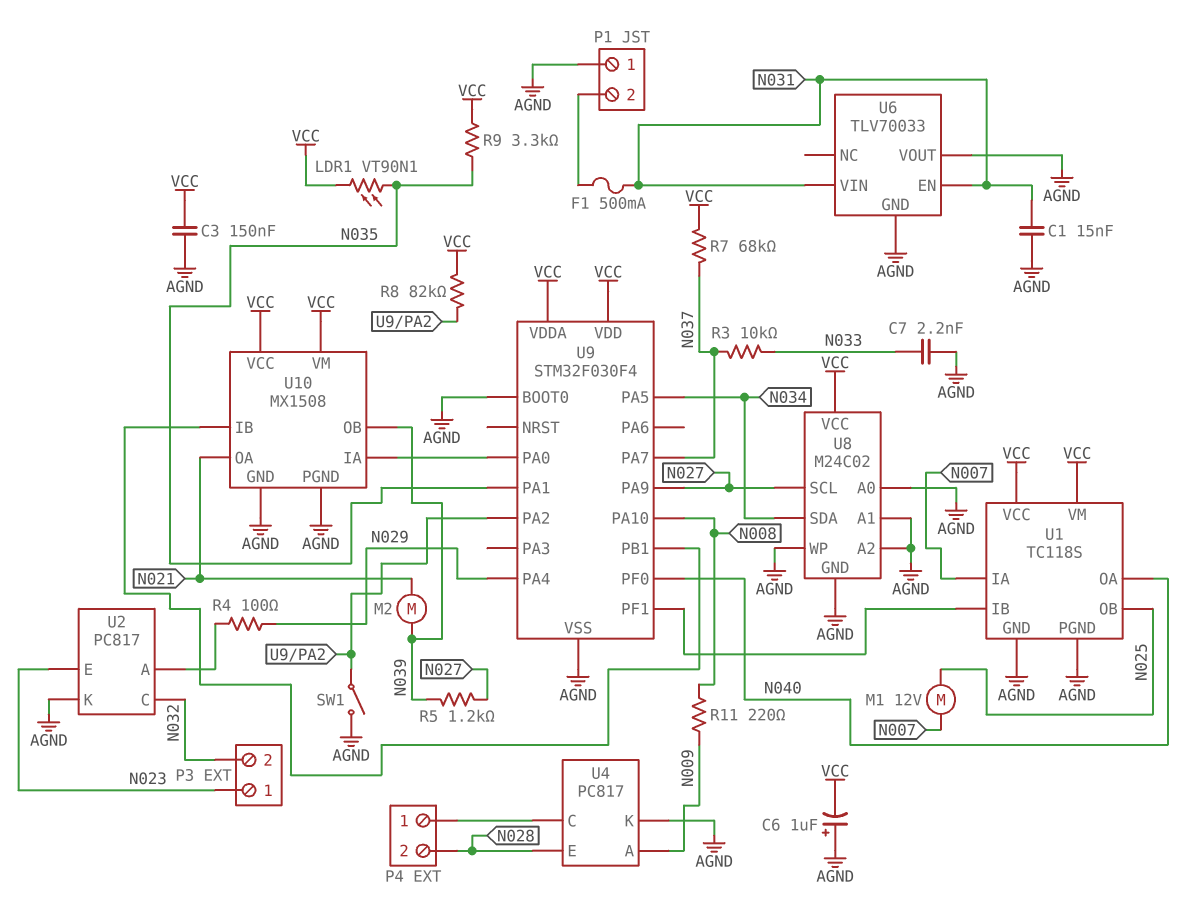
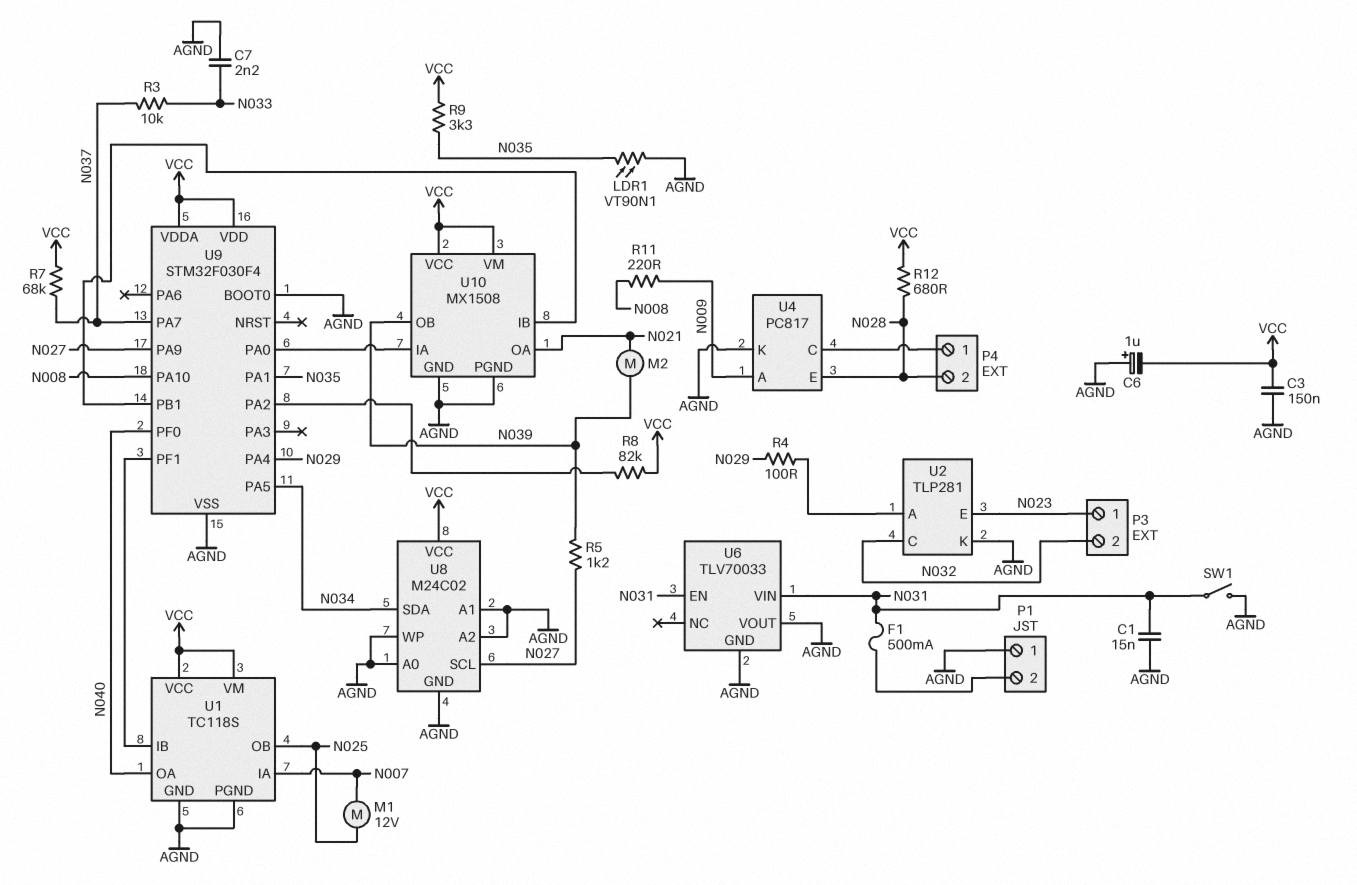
LDR1: VT90N1 (N035, VCC) -> VT90N1 (AGND, N035)
R12: none -> 680 (N028, VCC)
SW1: switch (AGND, U9/PA2) -> switch (AGND, N031)
U2: PC817 -> TLP281

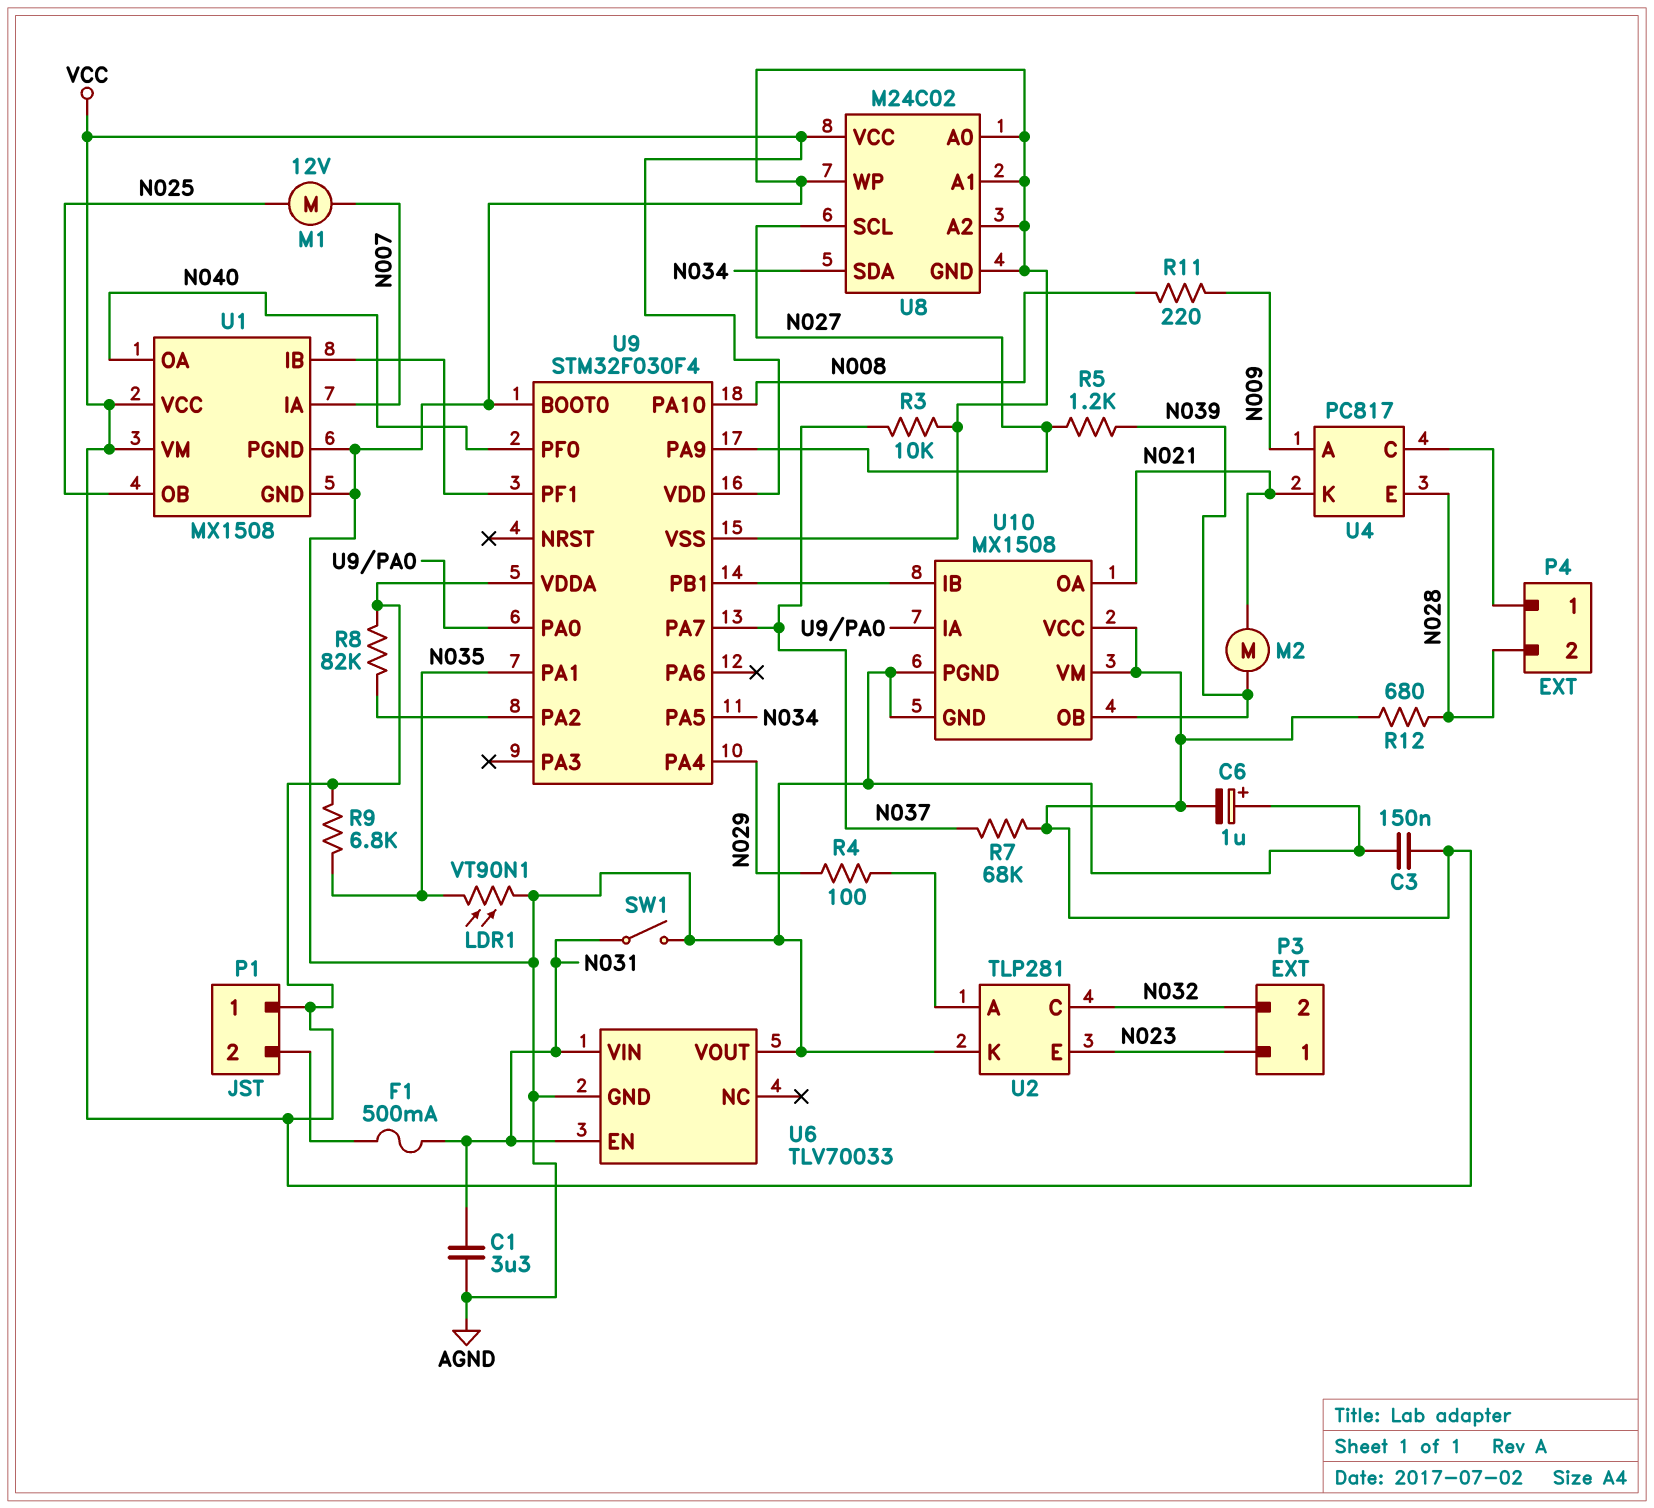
C1: 15nF (AGND, N031) -> 3.3uF (AGND, N031)
C7: 2.2nF (AGND, N033) -> none
P1 pin 1: AGND -> VCC
R3: 10k (N033, N037) -> 10k (AGND, N037)
R9: 3.3k (N035, VCC) -> 6.8k (N035, VCC)
U1: TC118S -> MX1508
U4 pin K: AGND -> N021

